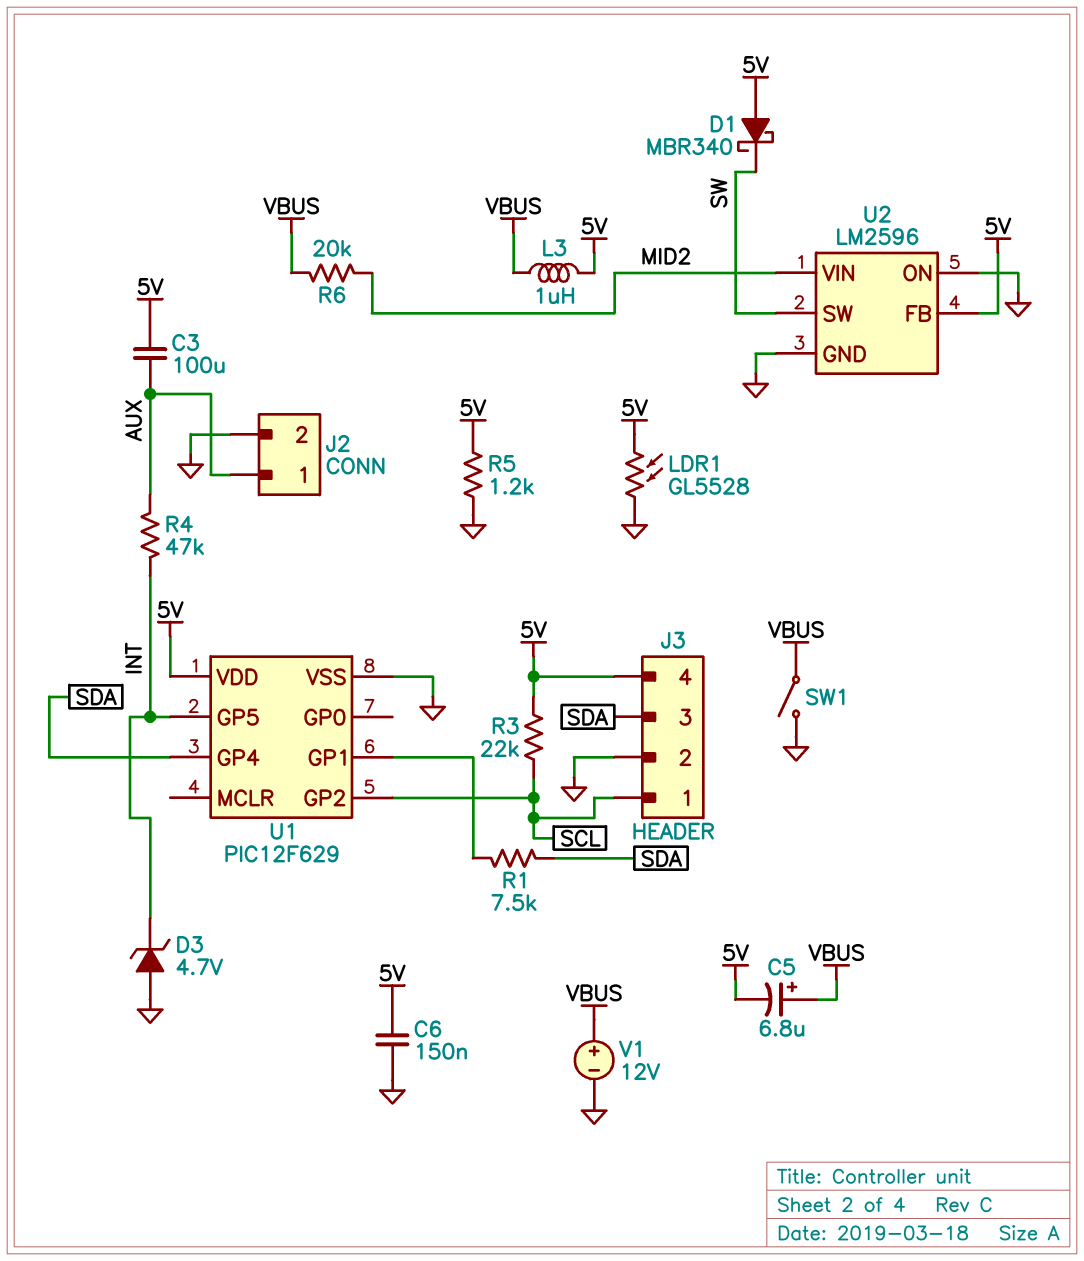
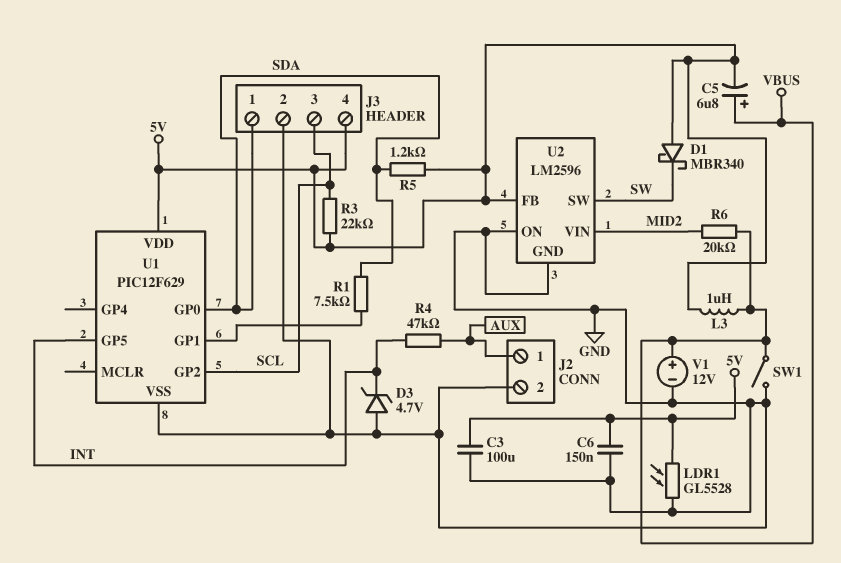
C3: 100uF (5V, AUX) -> 100uF (5V, GND)
J3 pin 1: SCL -> SDA
J3 pin 3: SDA -> SCL
R5: 1.2k (5V, GND) -> 1.2k (5V, SDA)
U1 pin GP0: none -> SDA
U1 pin GP4: SDA -> none

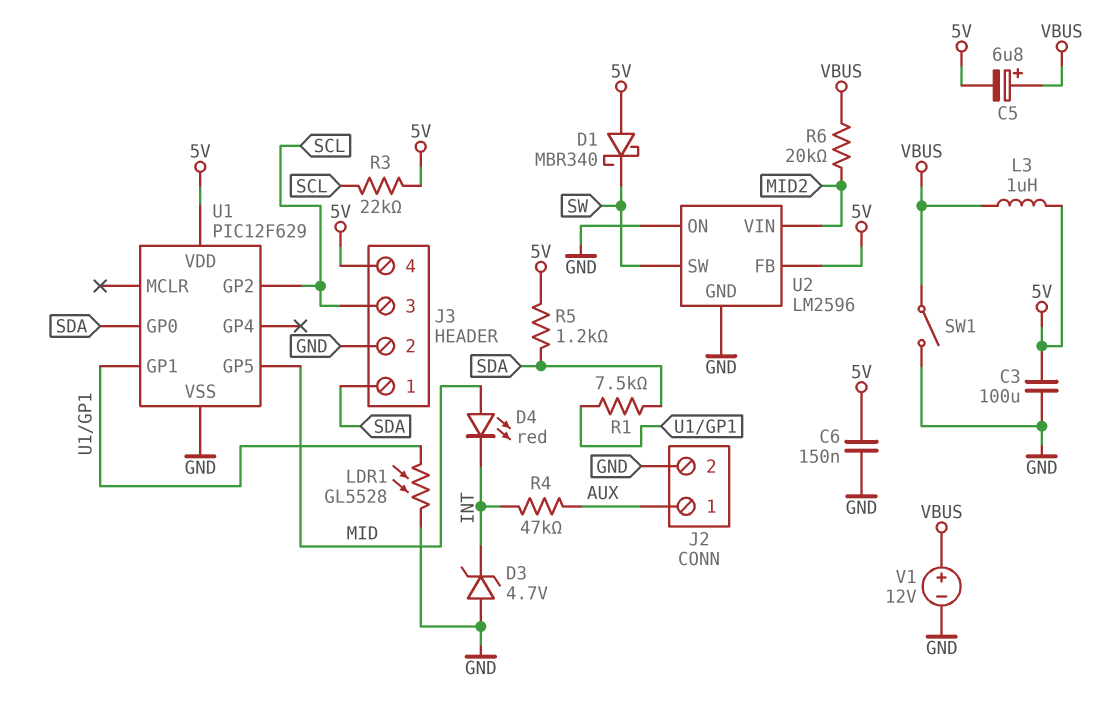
D4: none -> LED red (A MID, K INT)
LDR1: GL5528 (5V, GND) -> GL5528 (GND, U1/GP1)
U1 pin GP5: INT -> MID

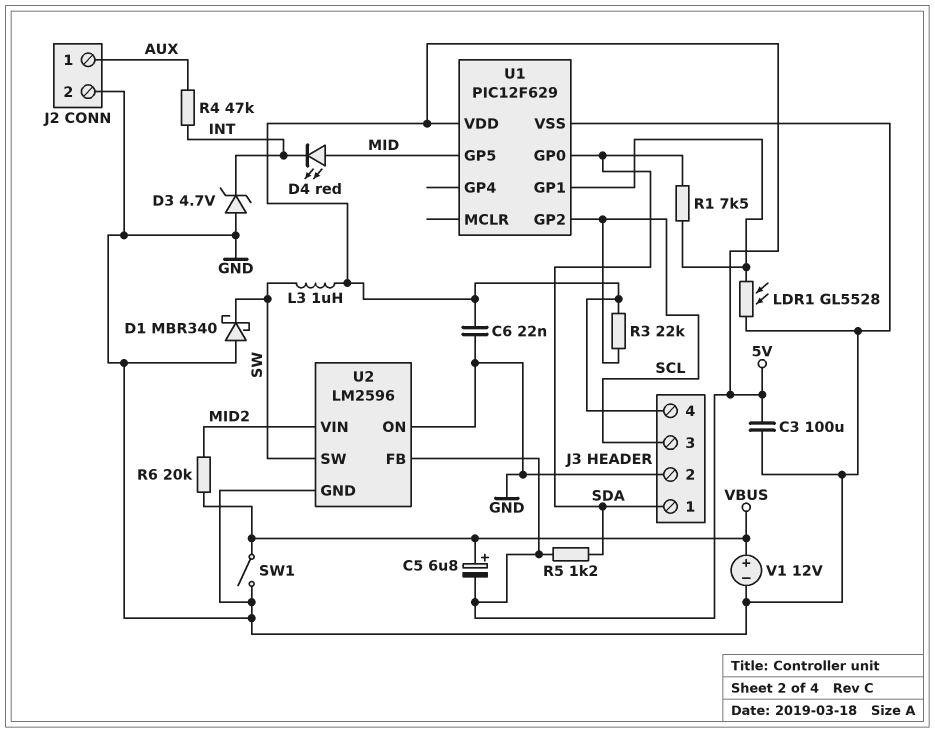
C6: 150nF (5V, GND) -> 22nF (5V, GND)
D1: schottky MBR340 (A 5V, K SW) -> schottky MBR340 (A GND, K SW)
L3: 1uH (5V, VBUS) -> 1uH (5V, SW)

